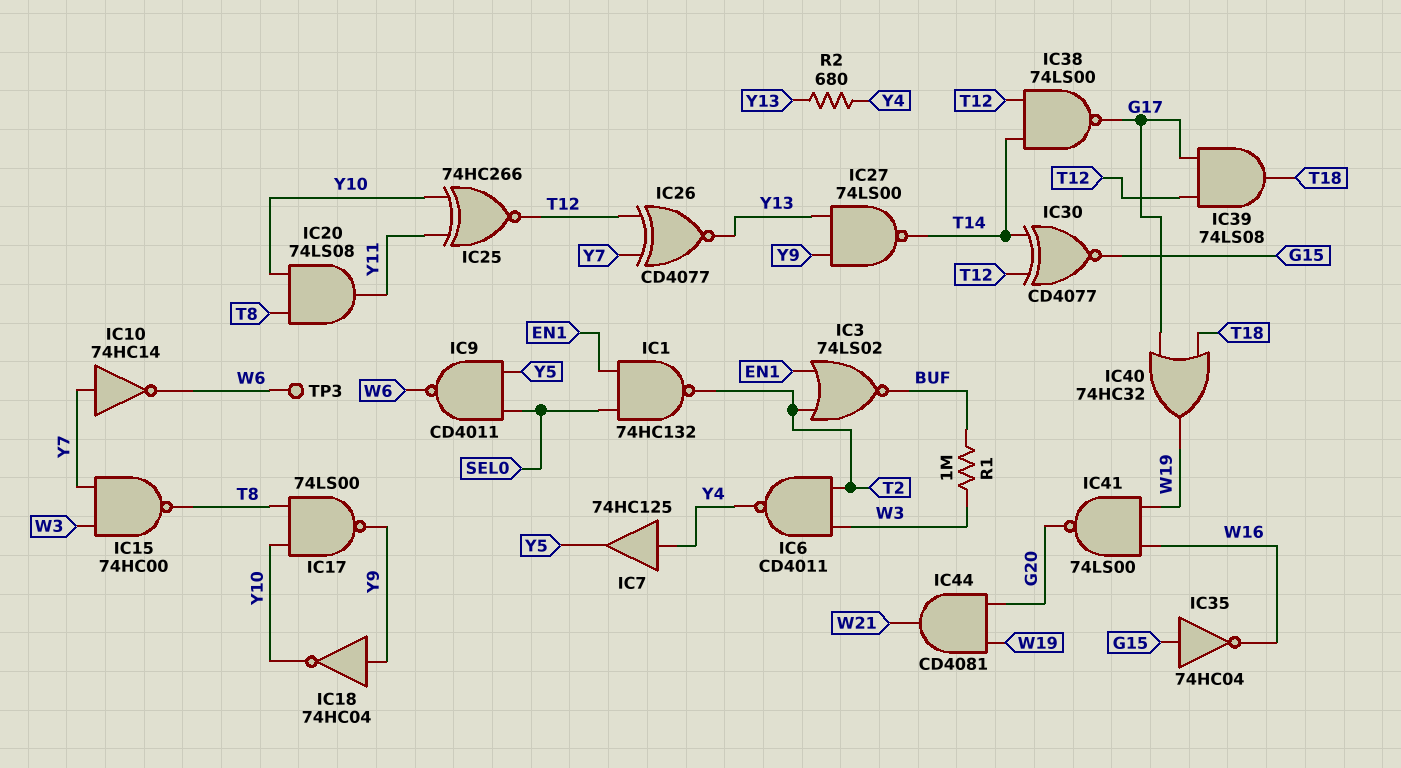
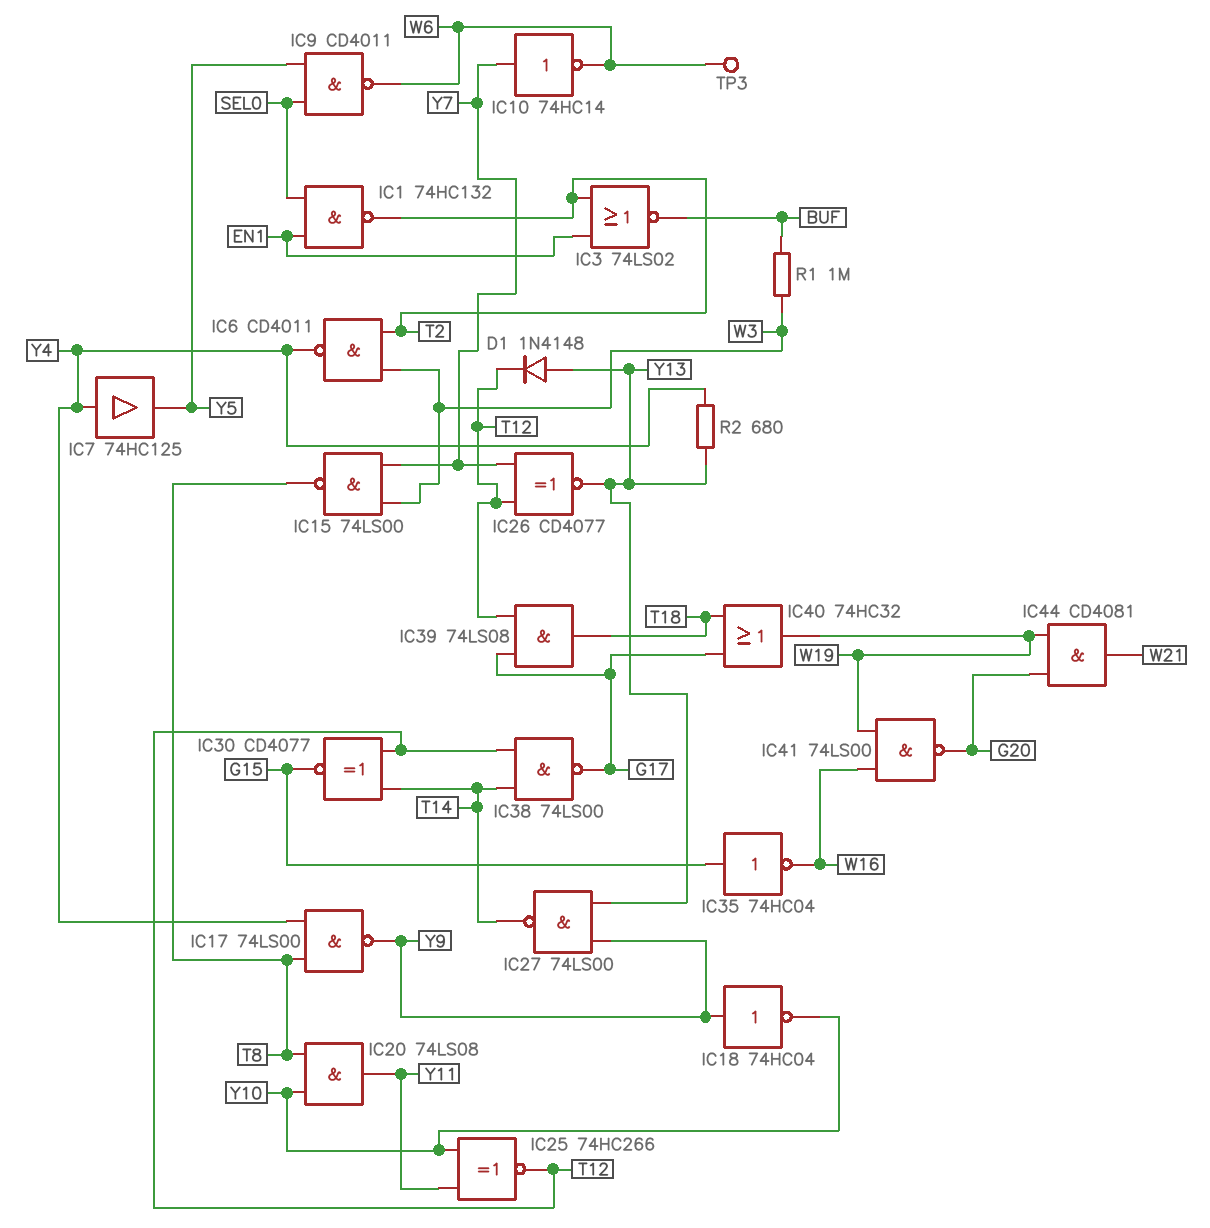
D1: none -> diode 1N4148 (A Y13, K T12)
IC15: NAND 74HC00 (in W3, in Y7, out T8) -> NAND 74LS00 (in W3, in Y7, out T8)
IC17: NAND 74LS00 (in T8, in Y10, out Y9) -> NAND 74LS00 (in T8, in Y4, out Y9)

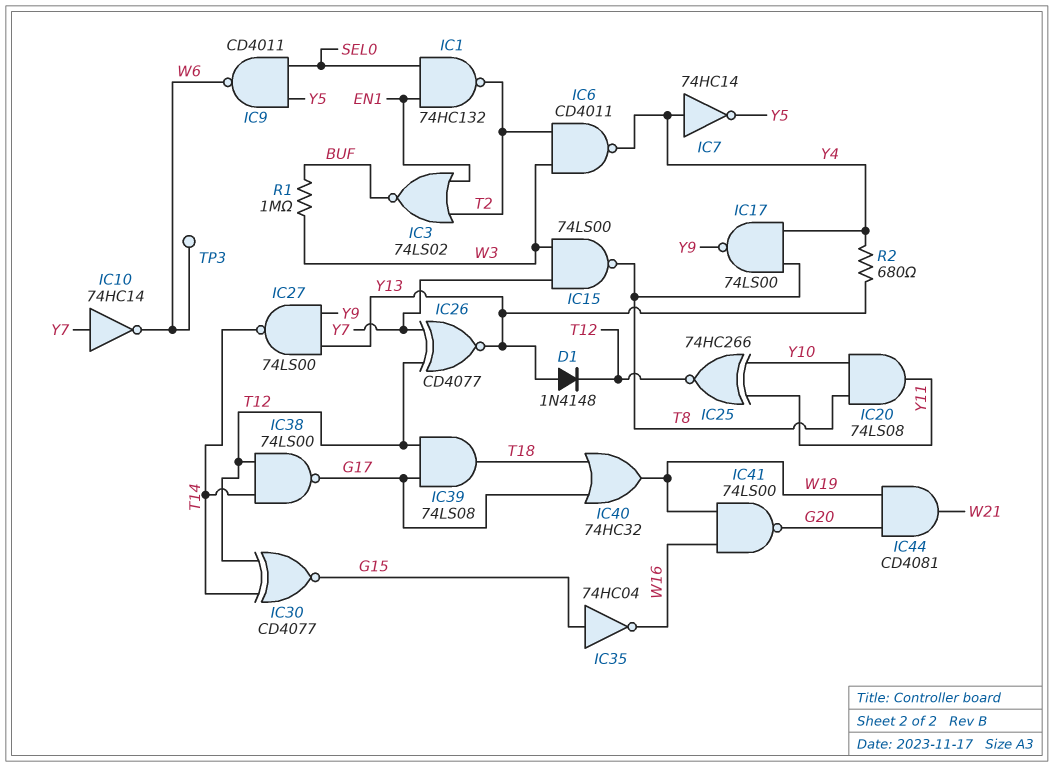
IC7: buffer 74HC125 (in Y4, out Y5) -> NOT 74HC14 (in Y4, out Y5)
IC18: NOT 74HC04 (in Y9, out Y10) -> none

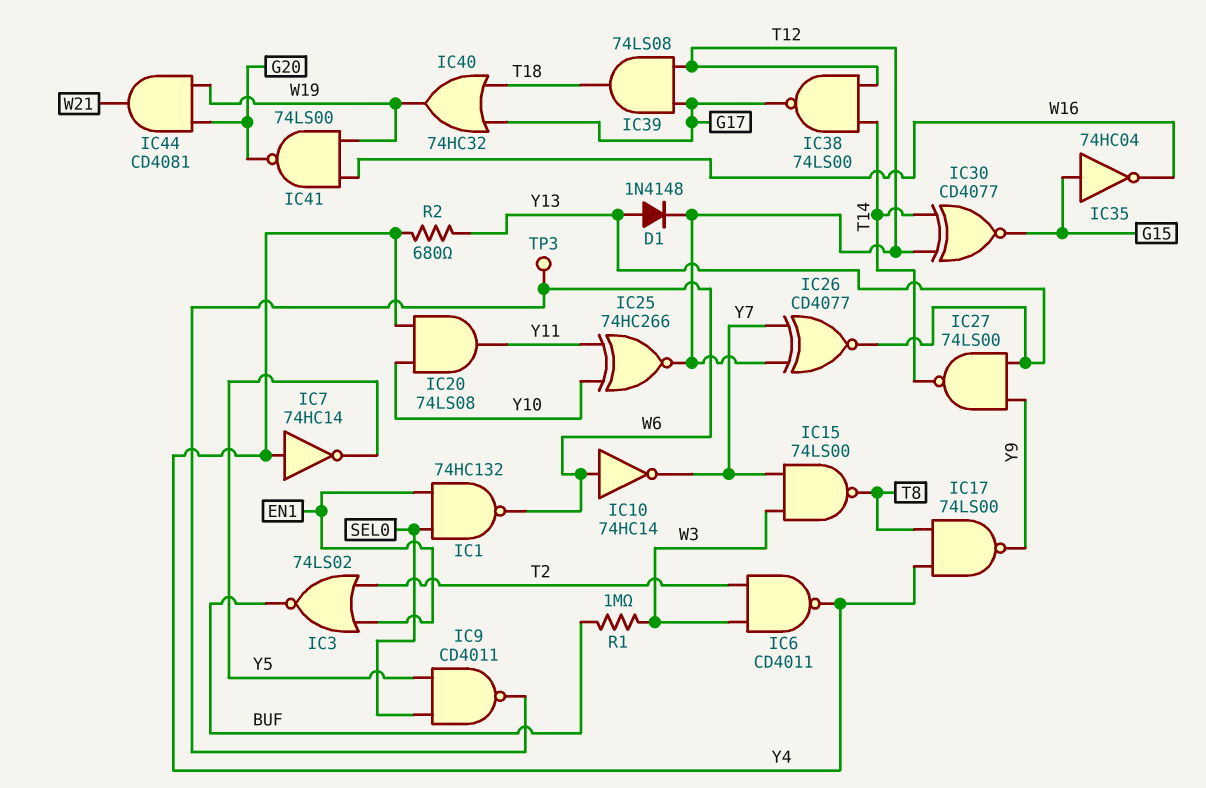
IC1: NAND 74HC132 (in EN1, in SEL0, out T2) -> NAND 74HC132 (in EN1, in SEL0, out W6)
IC10: NOT 74HC14 (in Y7, out W6) -> NOT 74HC14 (in W6, out Y7)
IC20: AND 74LS08 (in T8, in Y10, out Y11) -> AND 74LS08 (in Y4, in Y10, out Y11)

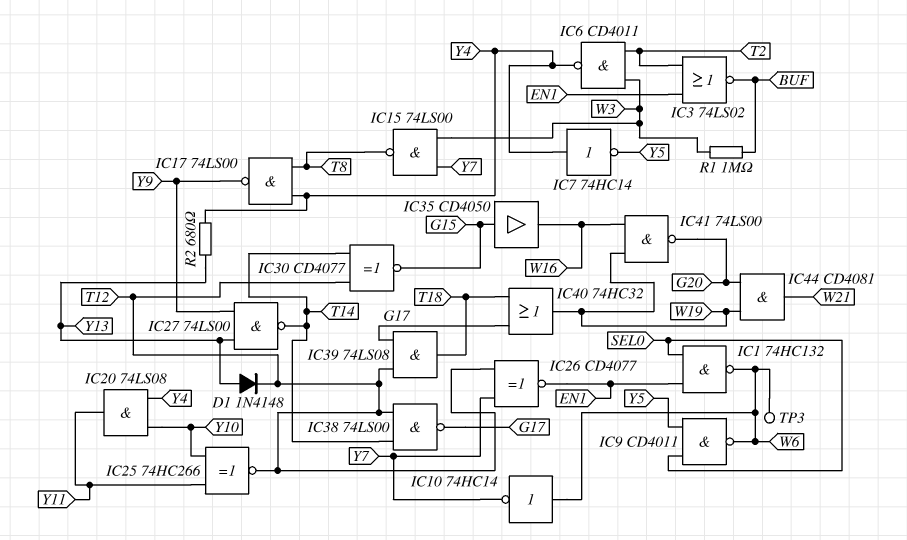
IC26: XNOR CD4077 (in T12, in Y7, out Y13) -> XNOR CD4077 (in T12, in Y7, out EN1)
IC35: NOT 74HC04 (in G15, out W16) -> buffer CD4050 (in G15, out W16)

